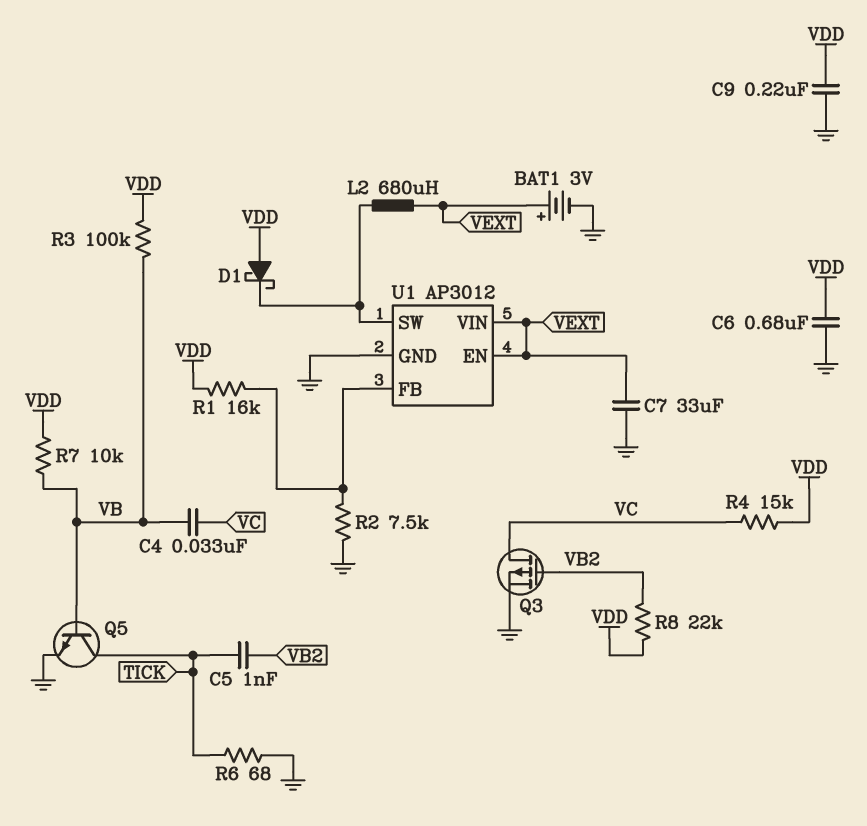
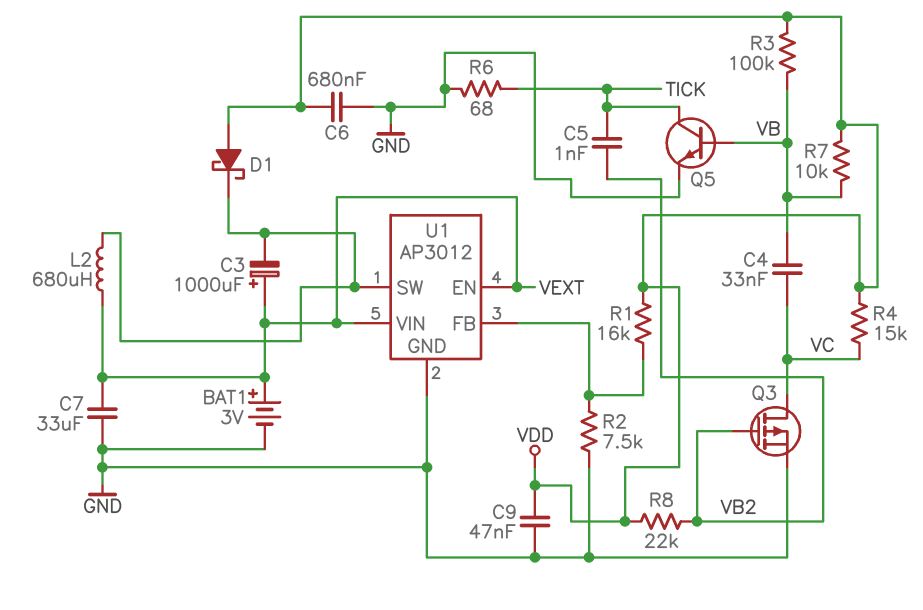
C3: none -> 1000uF (plus VEXT, minus U1/SW)
C9: 220nF (GND, VDD) -> 47nF (GND, VDD)

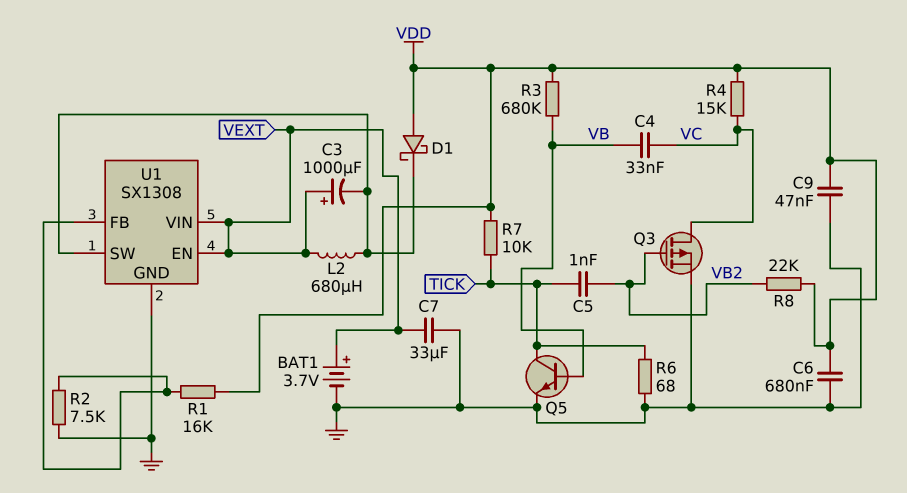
BAT1: 3V (plus VEXT, minus GND) -> 3.7V (plus VEXT, minus GND)
R3: 100k (VB, VDD) -> 680k (VB, VDD)
R7: 10k (VB, VDD) -> 10k (TICK, VDD)
U1: AP3012 -> SX1308

